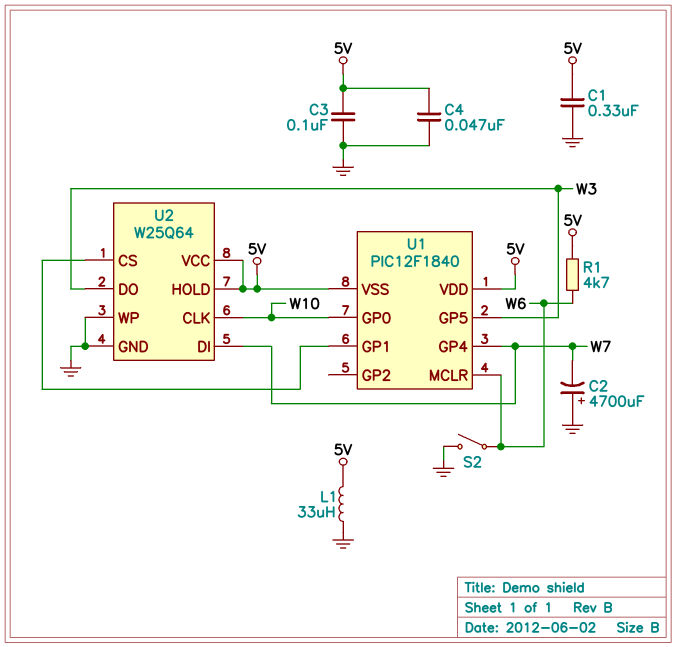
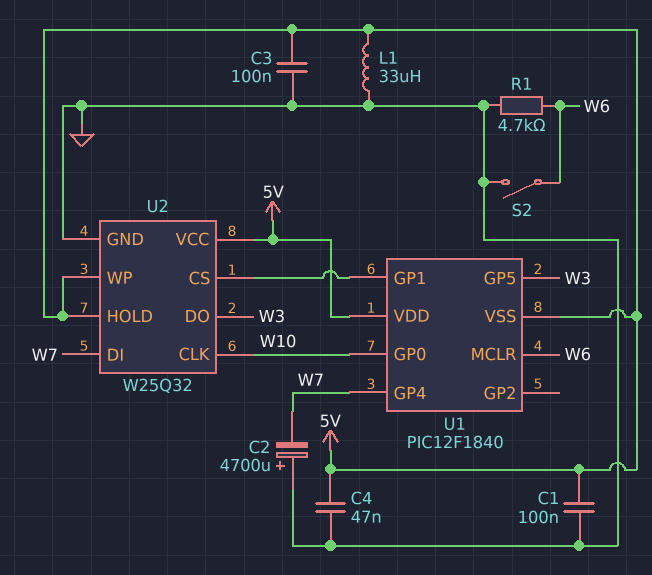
C1: 330nF (5V, GND) -> 100nF (5V, GND)
R1: 4.7k (5V, W6) -> 4.7k (GND, W6)
U2: W25Q64 -> W25Q32
U2 pin WP: GND -> 5V

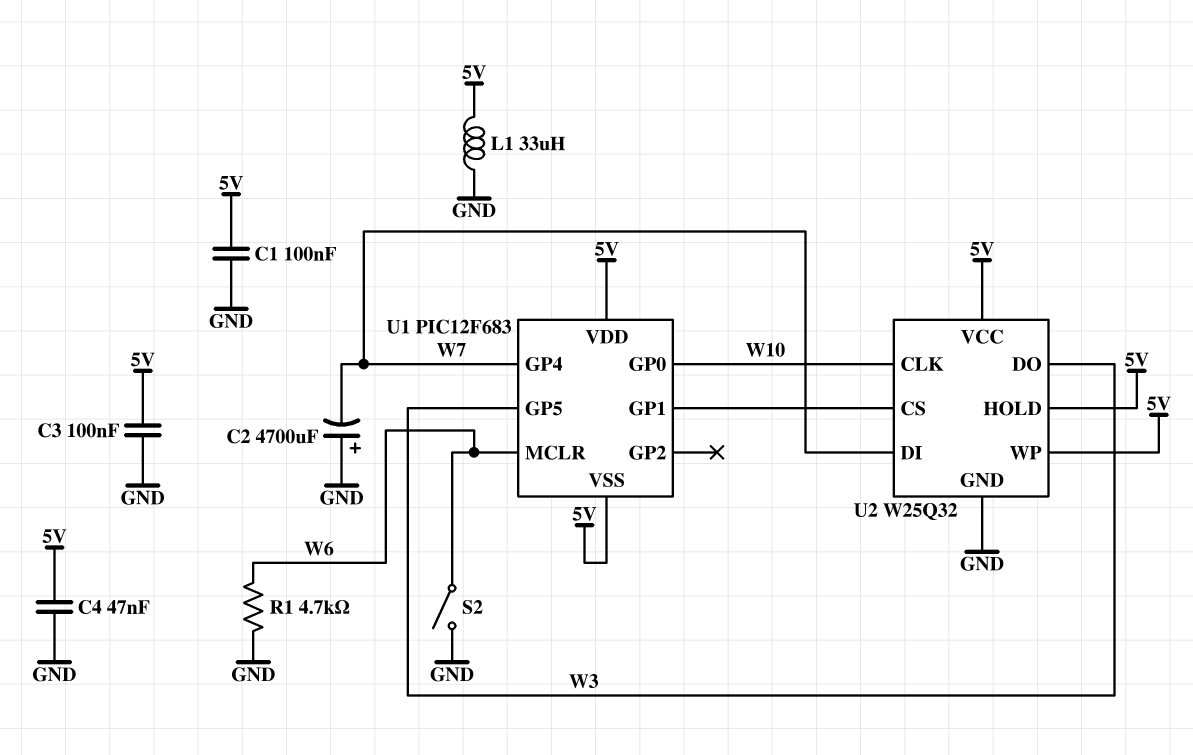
U1: PIC12F1840 -> PIC12F683

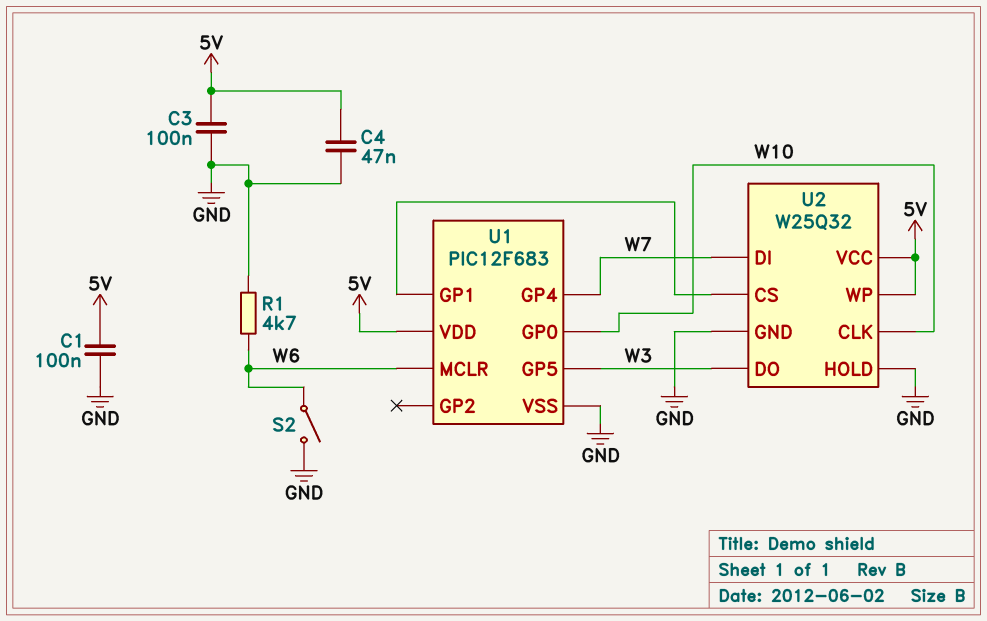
C2: 4700uF (plus GND, minus W7) -> none
L1: 33uH (5V, GND) -> none
U1 pin VSS: 5V -> GND
U2 pin HOLD: 5V -> GND

